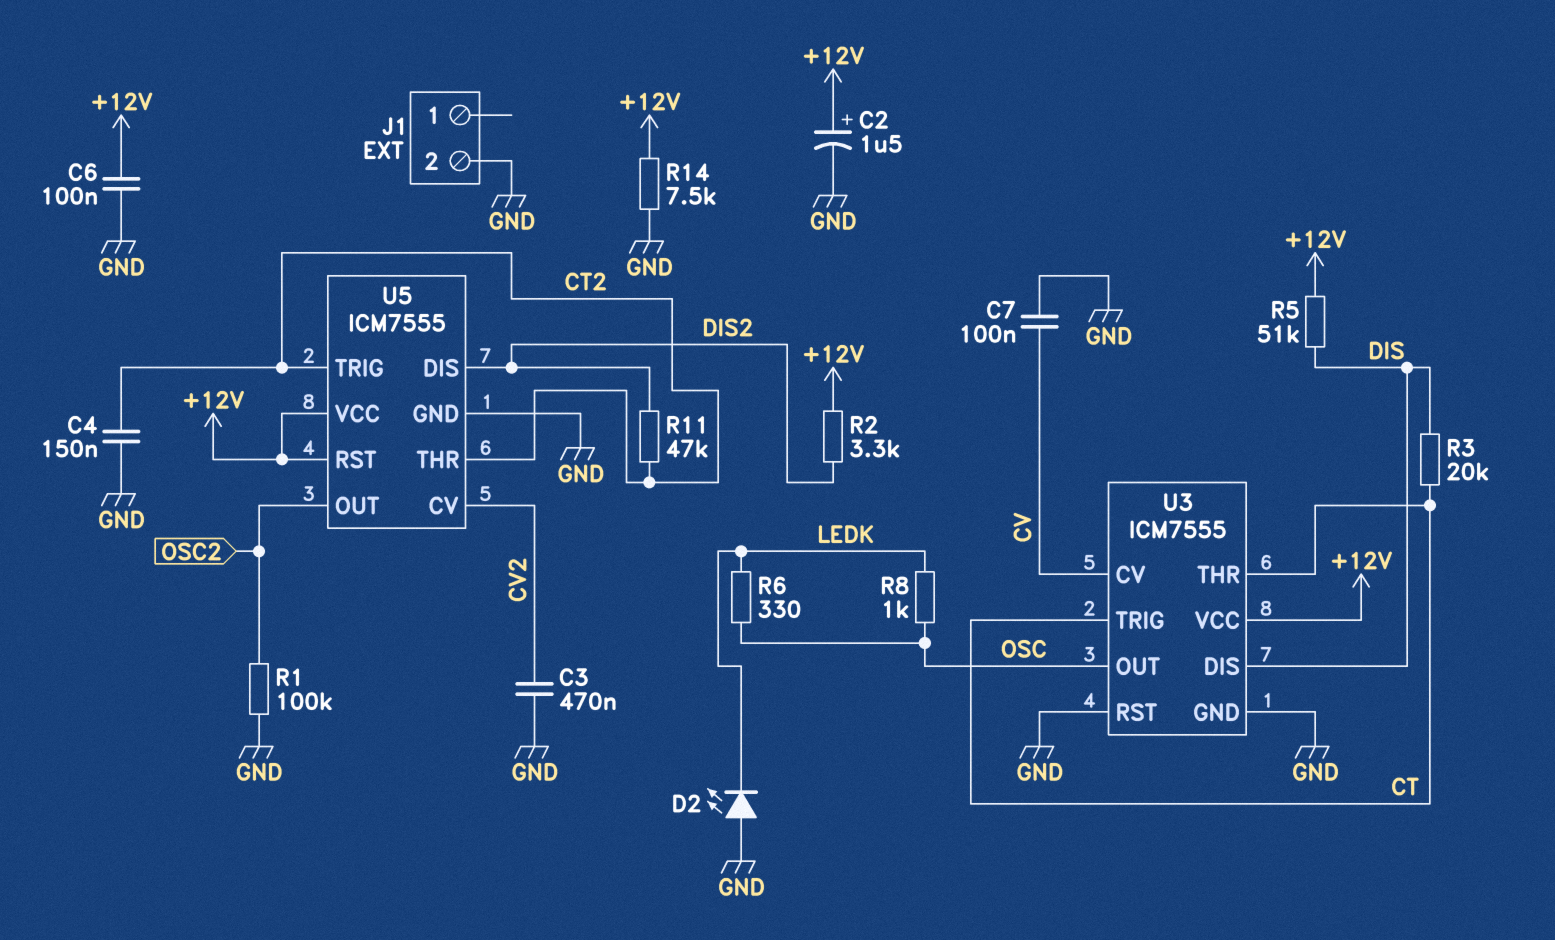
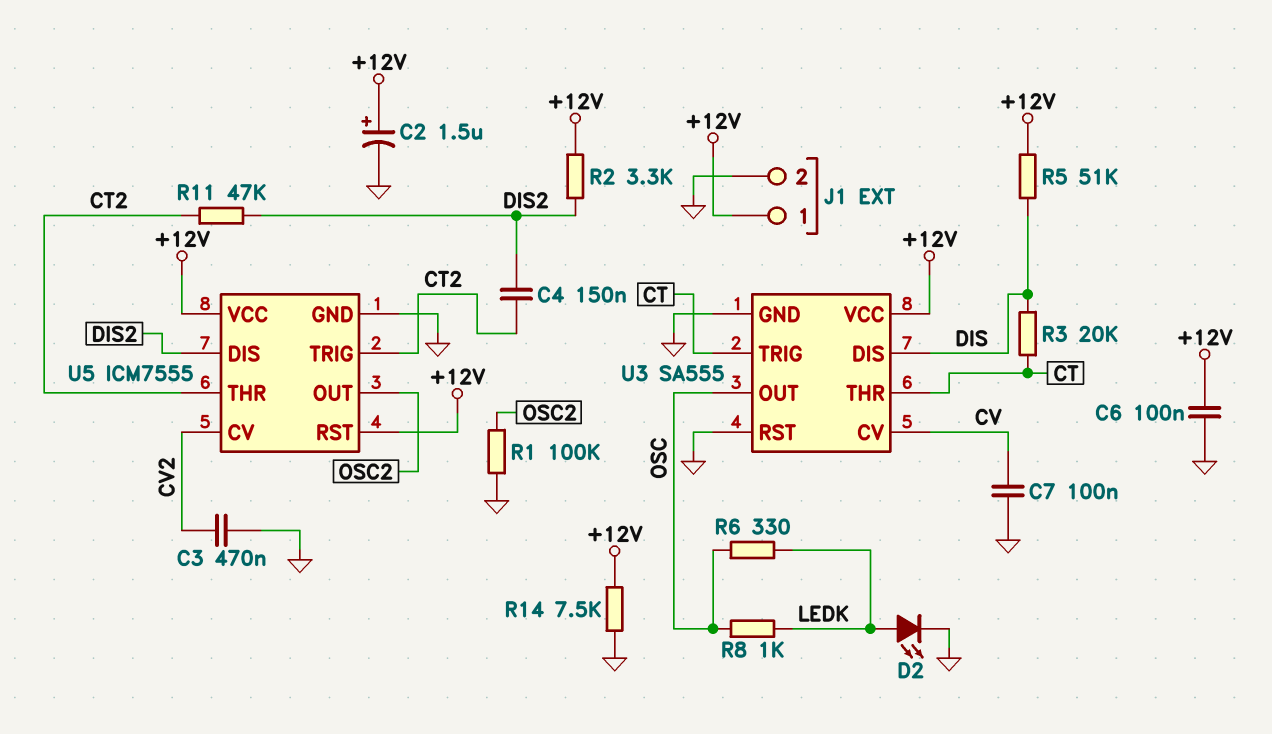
C4: 150nF (CT2, GND) -> 150nF (CT2, DIS2)
D2: LED (A GND, K LEDK) -> LED (A LEDK, K GND)
J1 pin 1: none -> +12V
U3: ICM7555 -> SA555

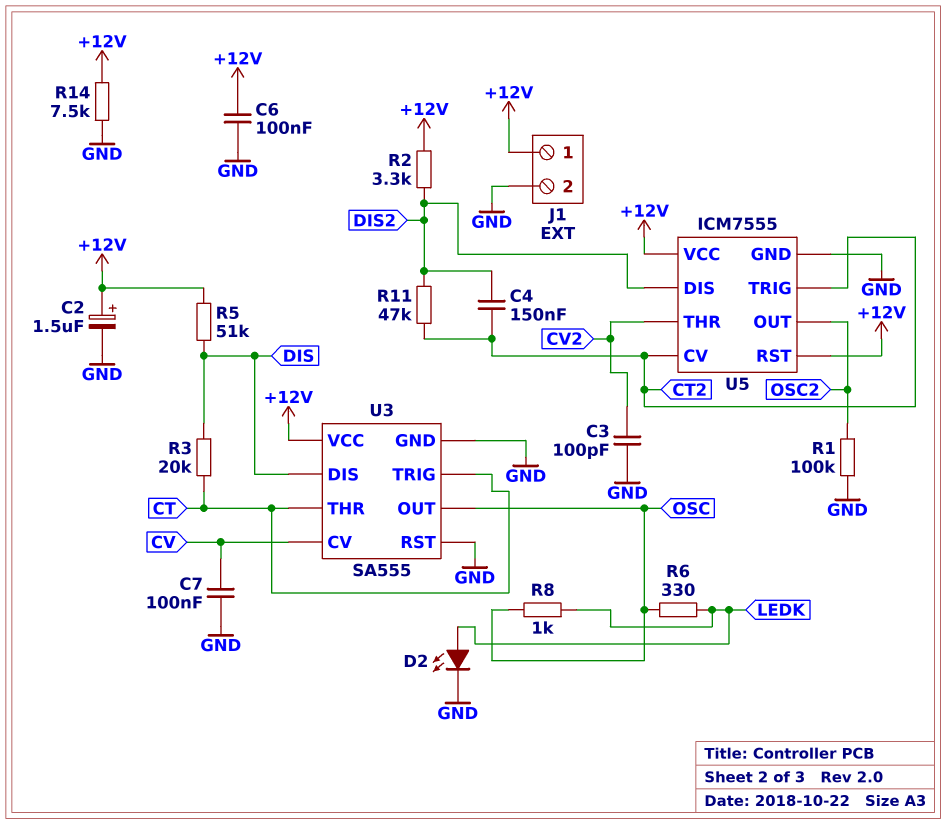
C3: 470nF (CV2, GND) -> 100pF (CV2, GND)
U5 pin CV: CV2 -> CT2
U5 pin THR: CT2 -> CV2

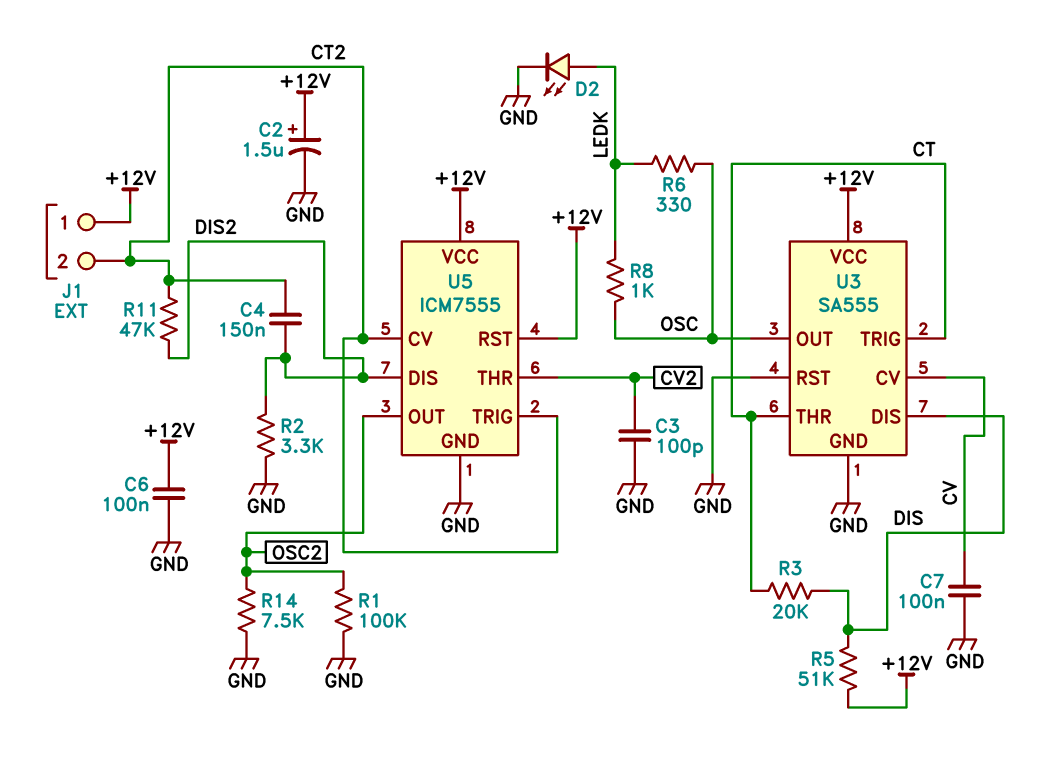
J1 pin 2: GND -> CT2
R2: 3.3k (+12V, DIS2) -> 3.3k (DIS2, GND)
R14: 7.5k (+12V, GND) -> 7.5k (GND, OSC2)

